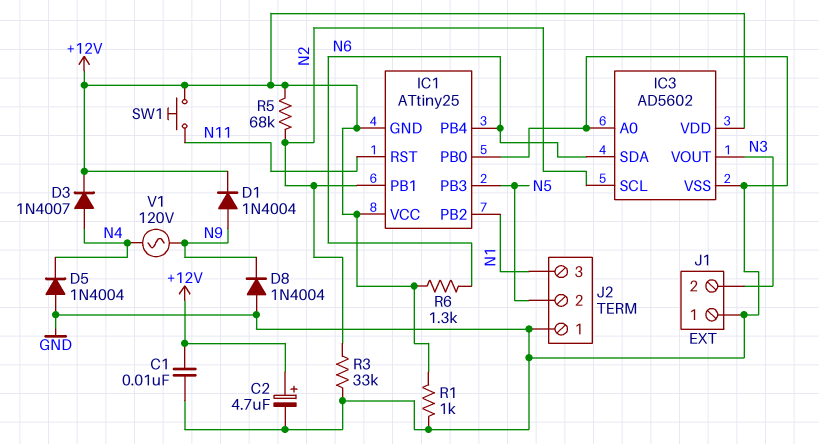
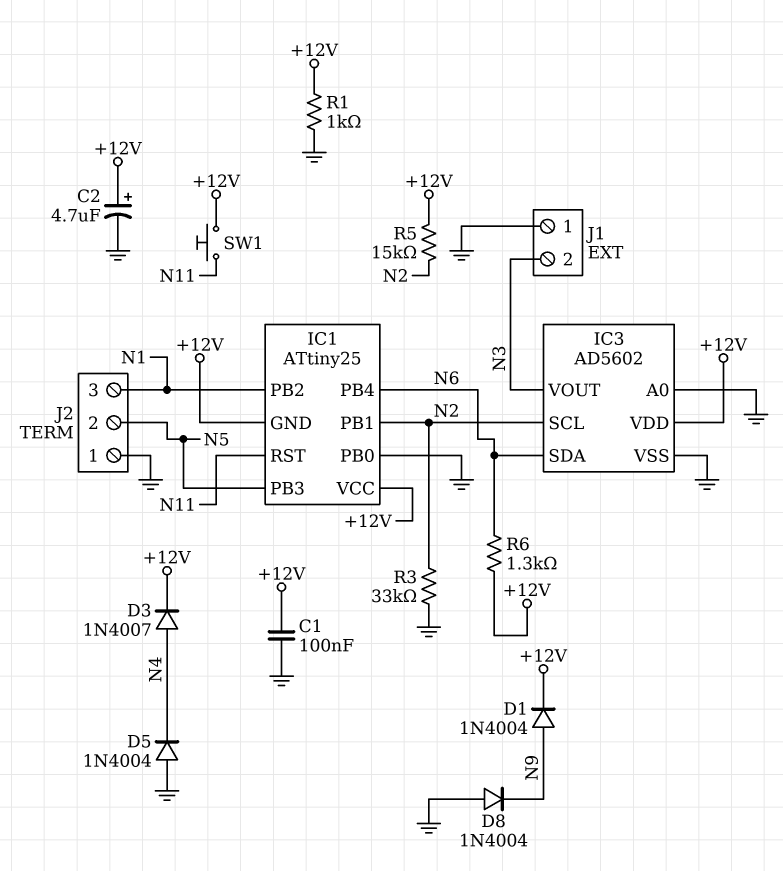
C1: 10nF (+12V, GND) -> 100nF (+12V, GND)
R5: 68k (+12V, N2) -> 15k (+12V, N2)
V1: AC 120V (N4, N9) -> none

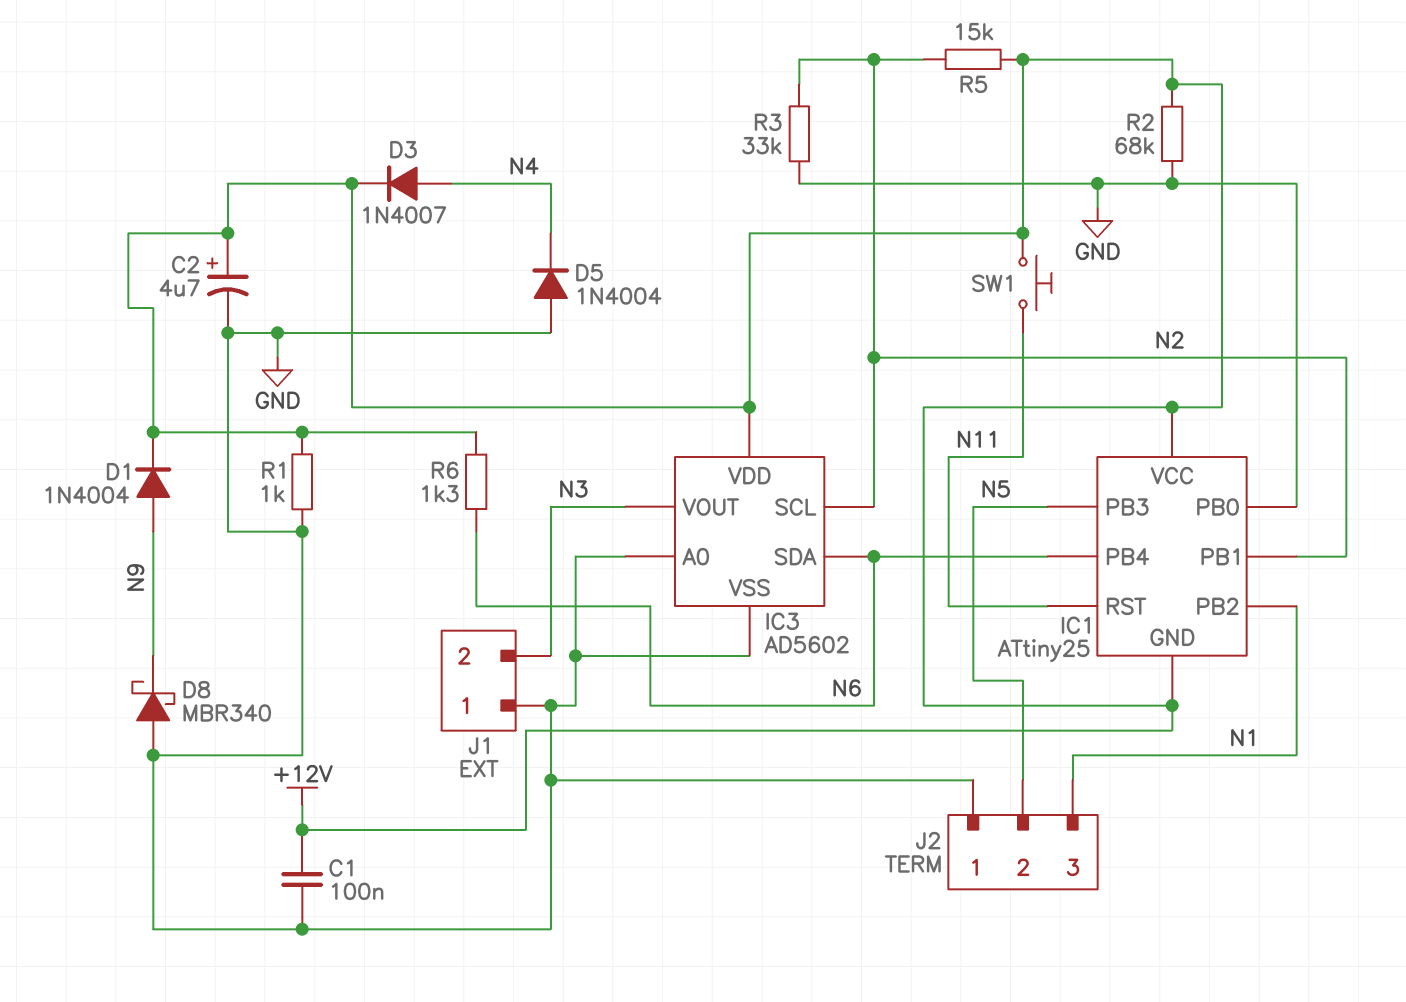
D8: diode 1N4004 (A GND, K N9) -> schottky MBR340 (A GND, K N9)
R2: none -> 68k (+12V, GND)

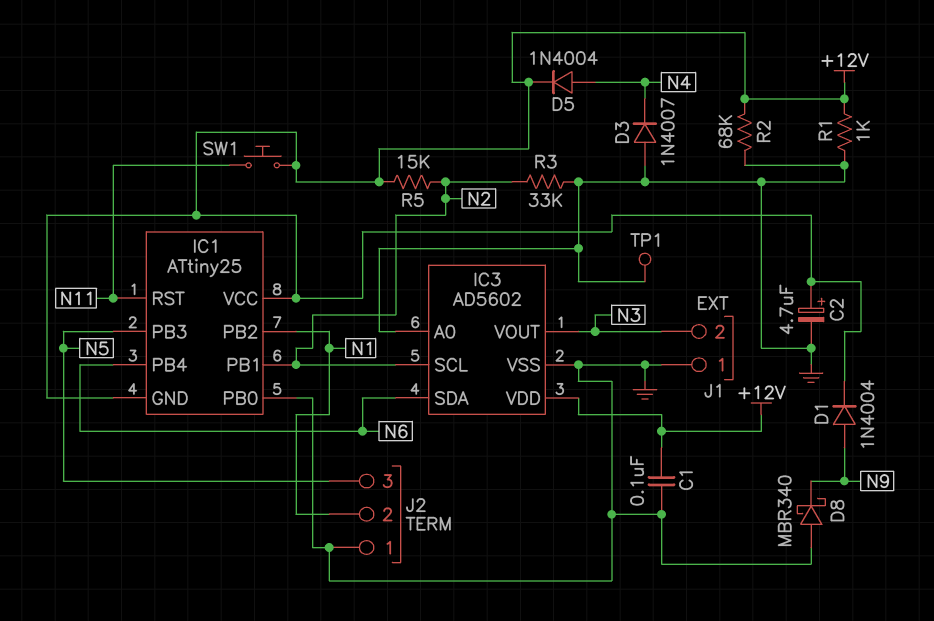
D3: diode 1N4007 (A N4, K +12V) -> diode 1N4007 (A GND, K N4)
D5: diode 1N4004 (A GND, K N4) -> diode 1N4004 (A N4, K +12V)
J2 pin 2: N5 -> N1
J2 pin 3: N1 -> N5
R6: 1.3k (+12V, N6) -> none
TP1: none -> test point (GND)

